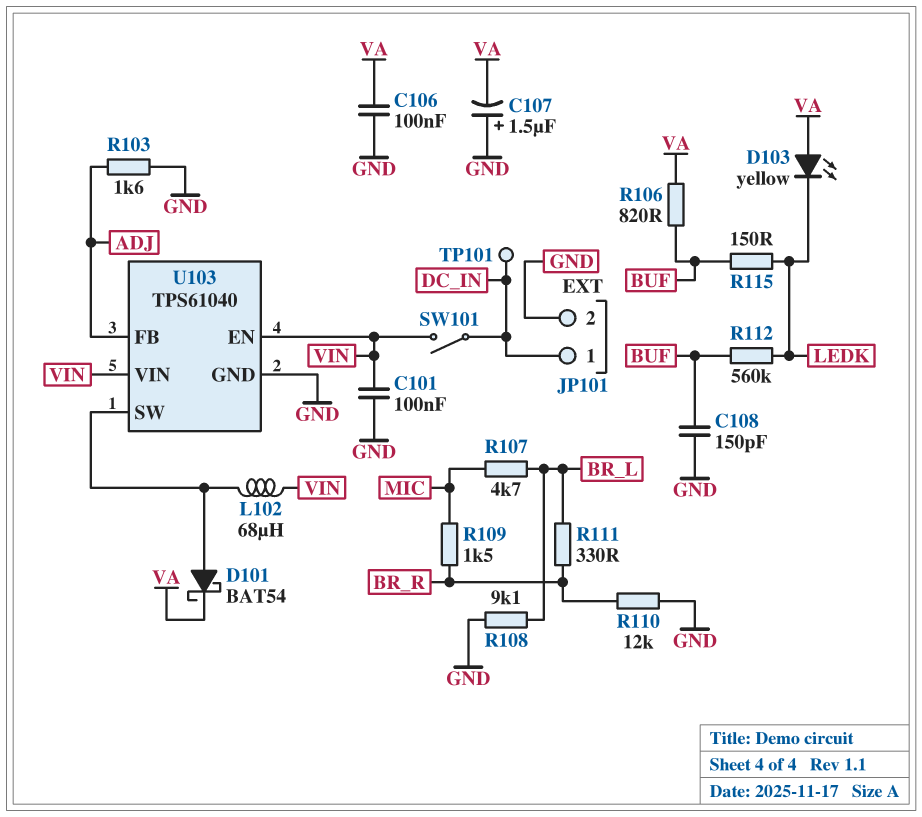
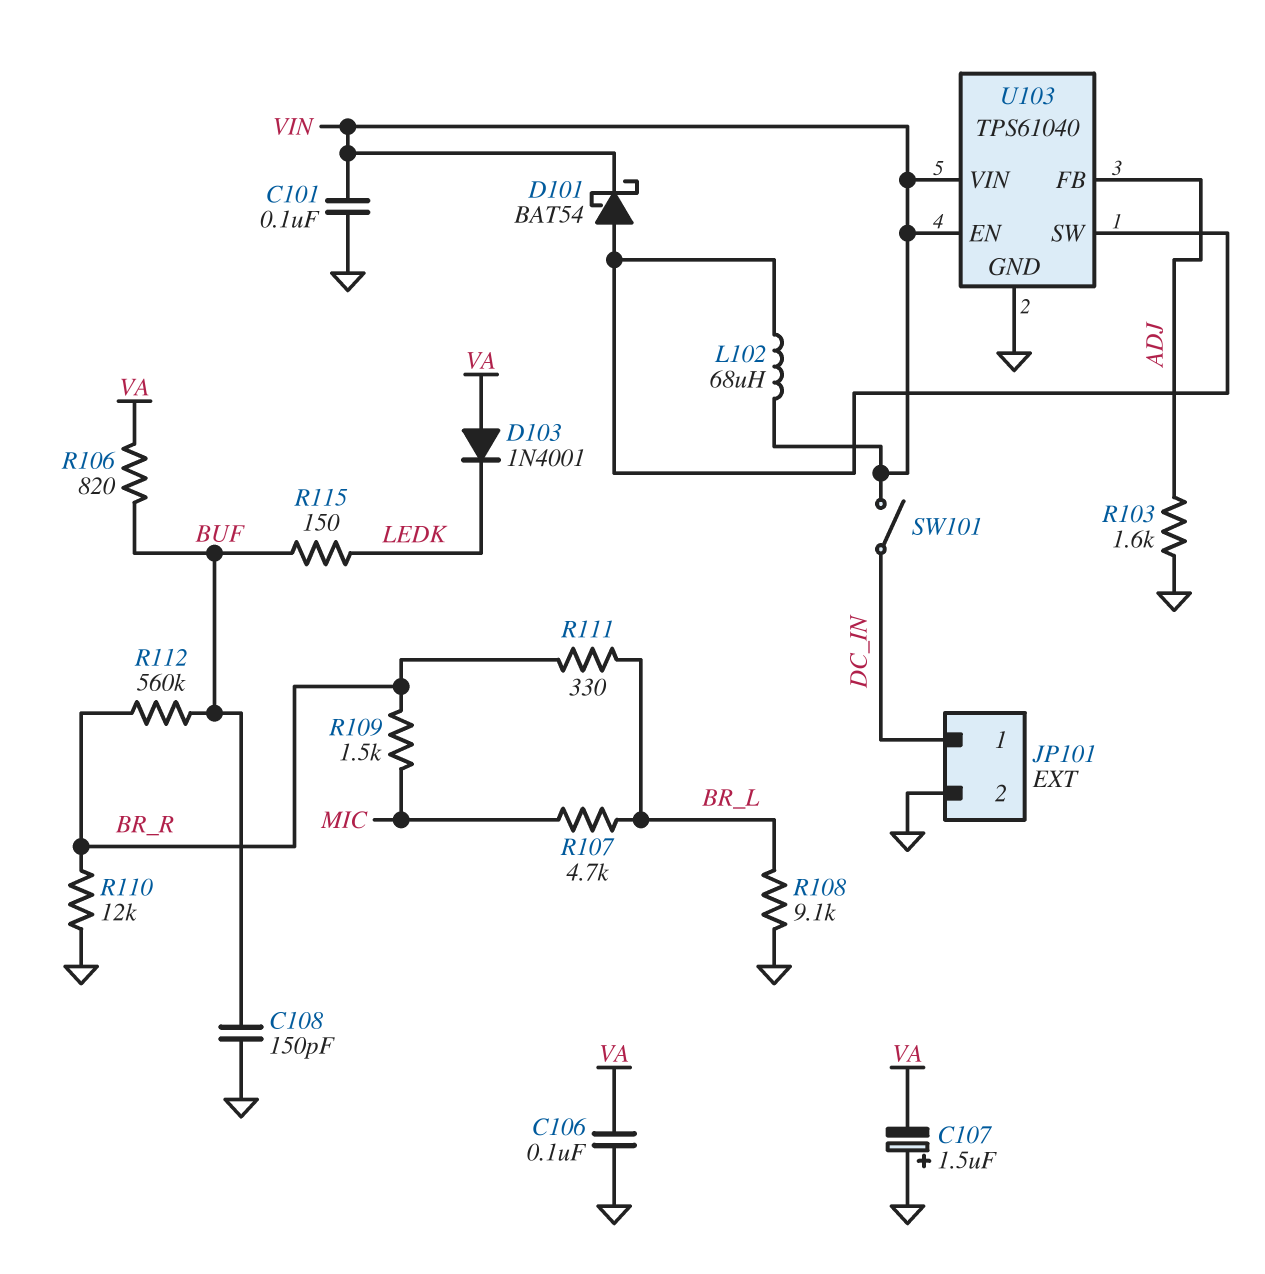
D101: schottky BAT54 (A U103/SW, K VA) -> schottky BAT54 (A U103/SW, K VIN)
D103: LED yellow (A VA, K LEDK) -> diode 1N4001 (A VA, K LEDK)
R112: 560k (BUF, LEDK) -> 560k (BR_R, BUF)
TP101: test point (DC_IN) -> none

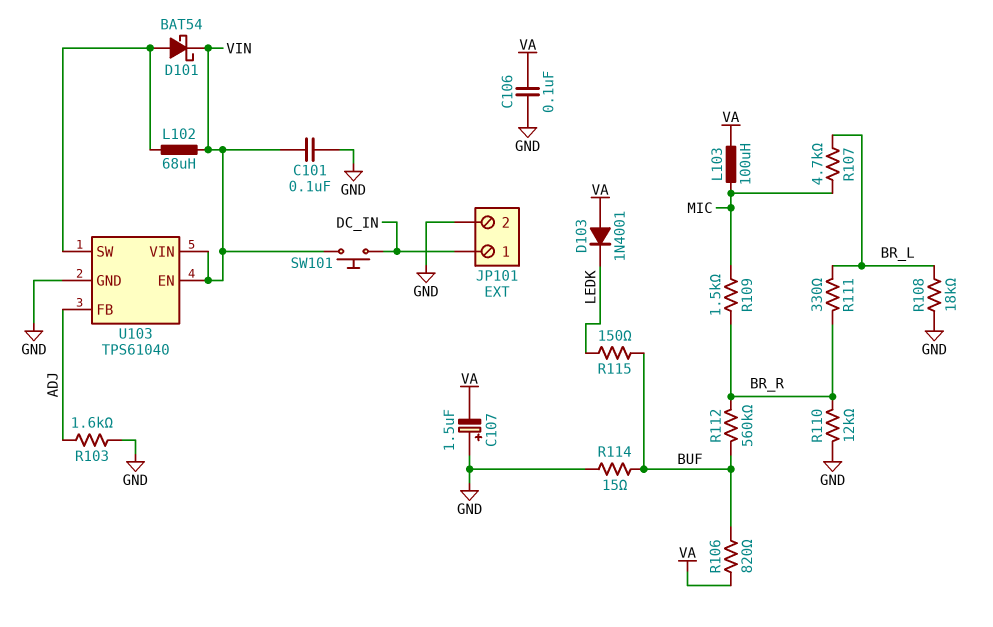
C108: 150pF (BUF, GND) -> none
L103: none -> 100uH (MIC, VA)
R108: 9.1k (BR_L, GND) -> 18k (BR_L, GND)
R114: none -> 15 (BUF, GND)
SW101: switch (DC_IN, VIN) -> button (DC_IN, VIN)

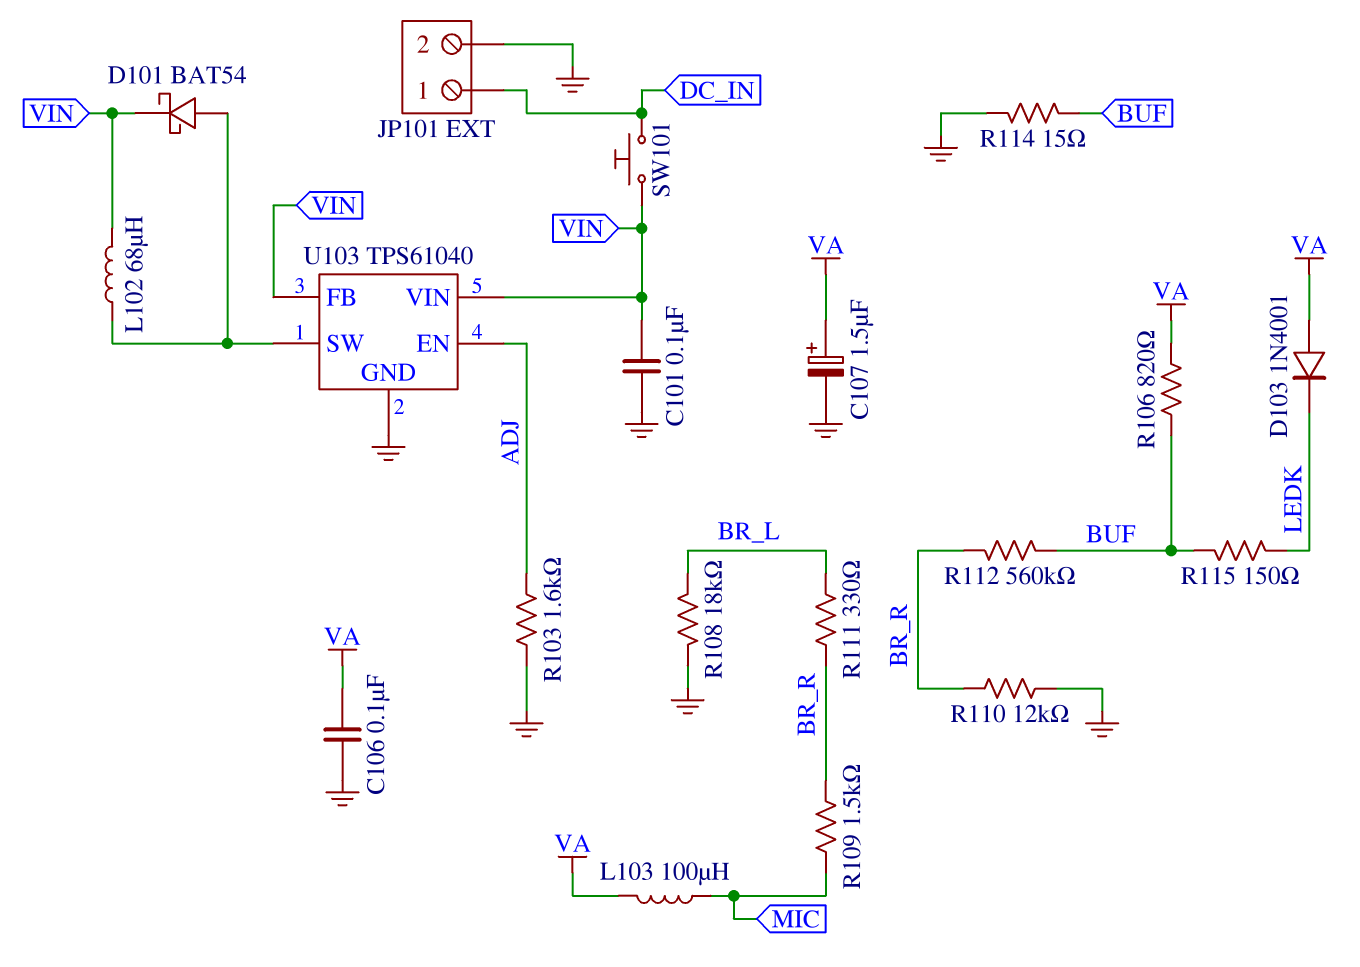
C107: 1.5uF (plus GND, minus VA) -> 1.5uF (plus VA, minus GND)
R107: 4.7k (BR_L, MIC) -> none
U103 pin EN: VIN -> ADJ
U103 pin FB: ADJ -> VIN

